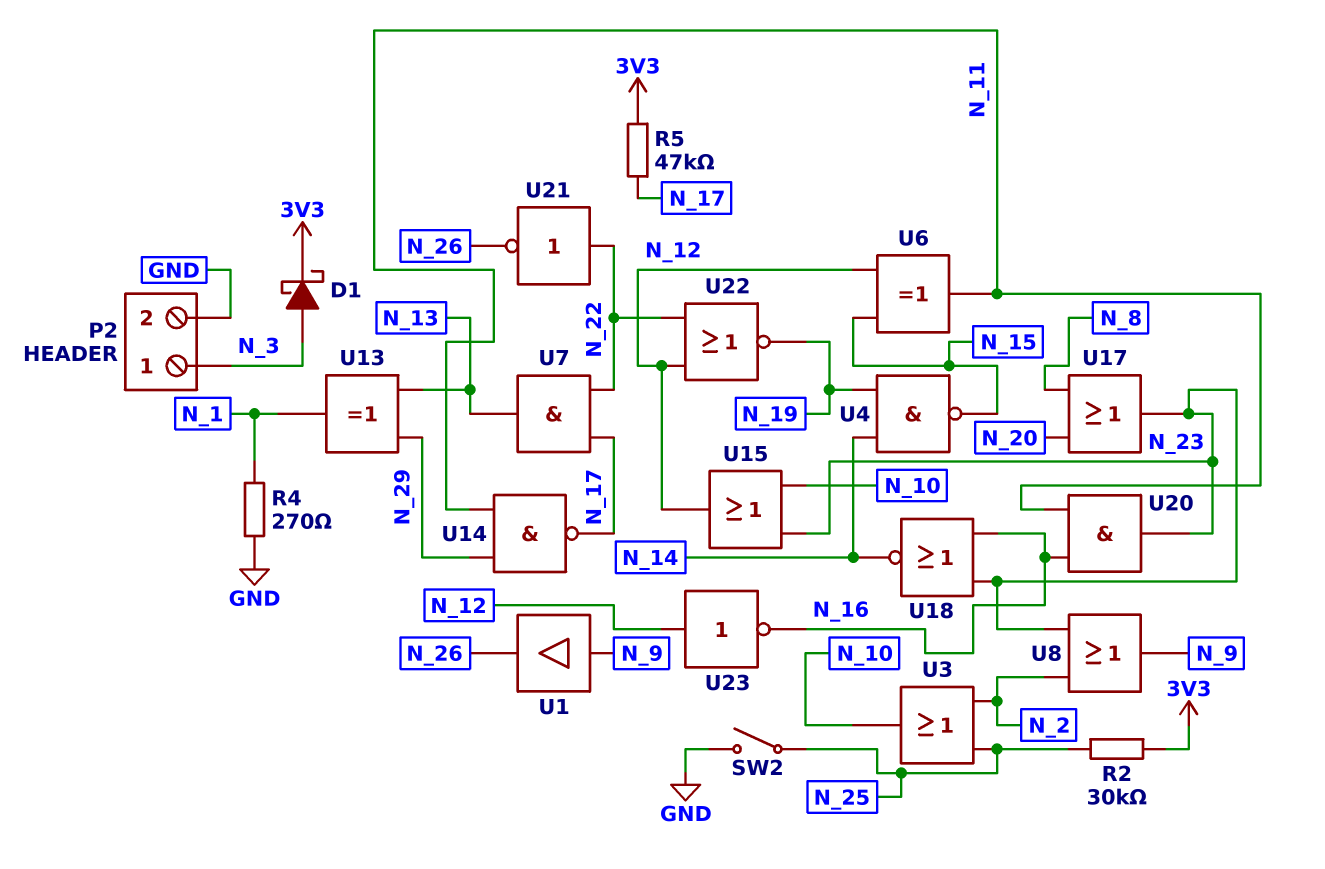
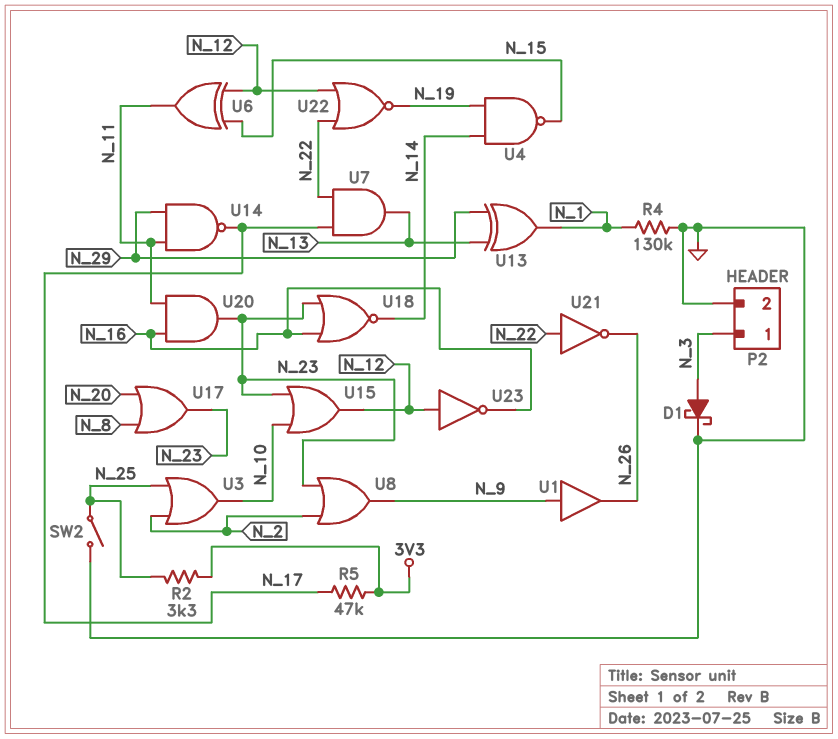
D1: schottky (A N_3, K 3V3) -> schottky (A N_3, K GND)
R2: 30k (3V3, N_25) -> 3.3k (3V3, N_25)
R4: 270 (GND, N_1) -> 130k (GND, N_1)

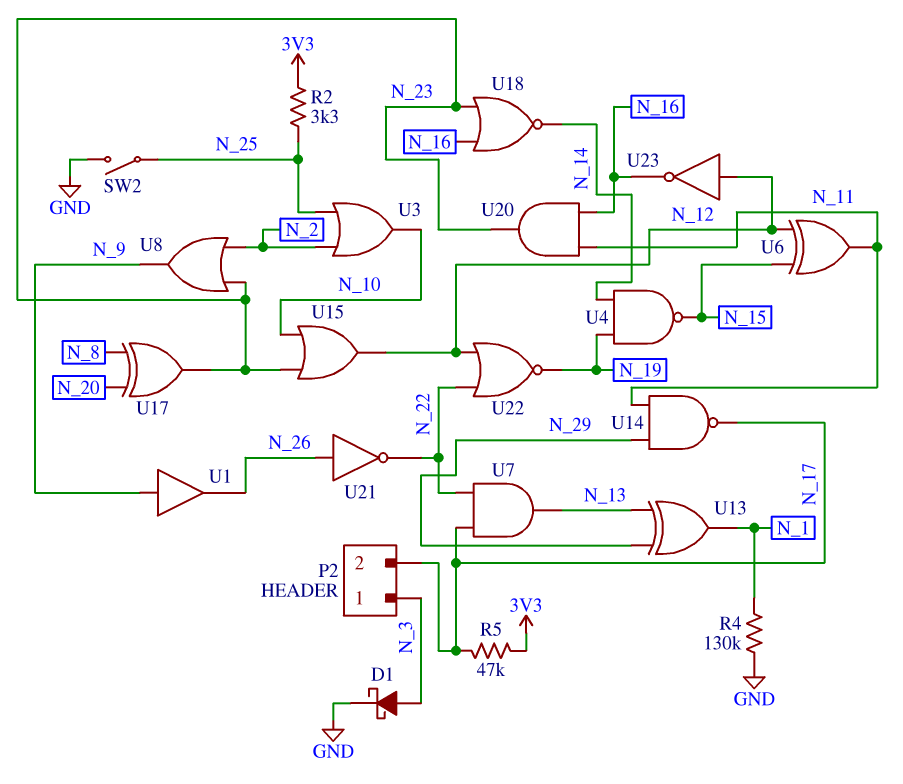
P2 pin 2: GND -> N_17
U17: OR (in N_8, in N_20, out N_23) -> XOR (in N_8, in N_20, out N_23)
U21: NOT (in N_22, out N_26) -> NOT (in N_26, out N_22)

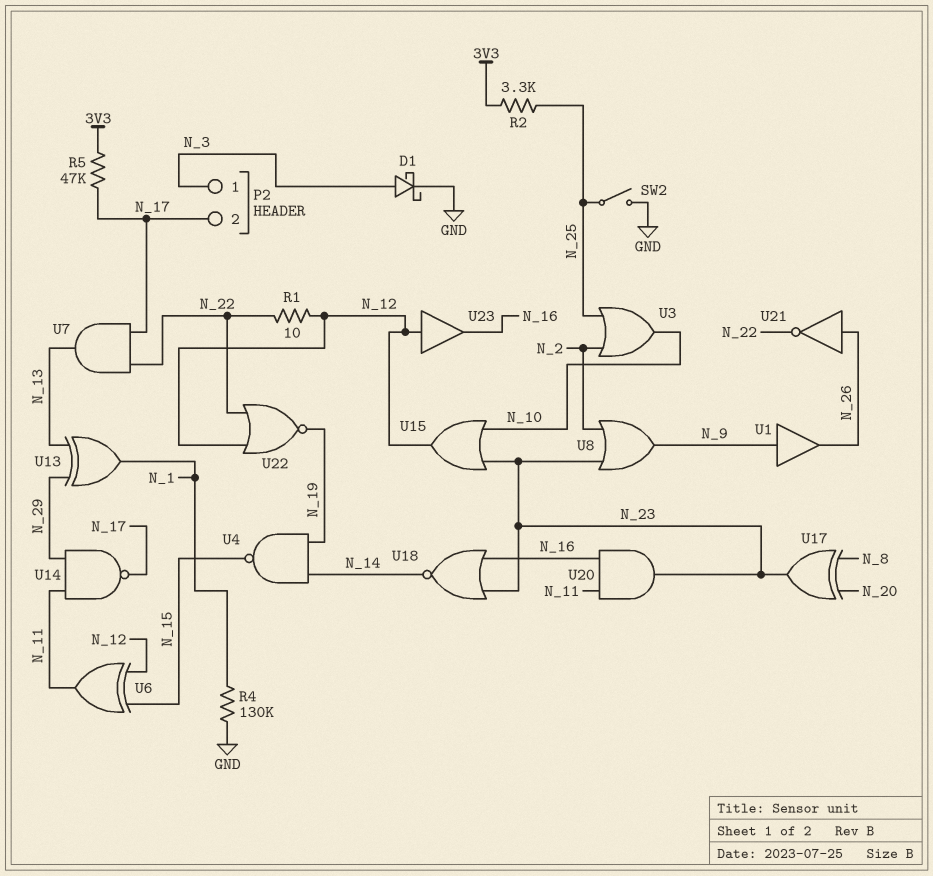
R1: none -> 10 (N_12, N_22)
U23: NOT (in N_12, out N_16) -> buffer (in N_12, out N_16)

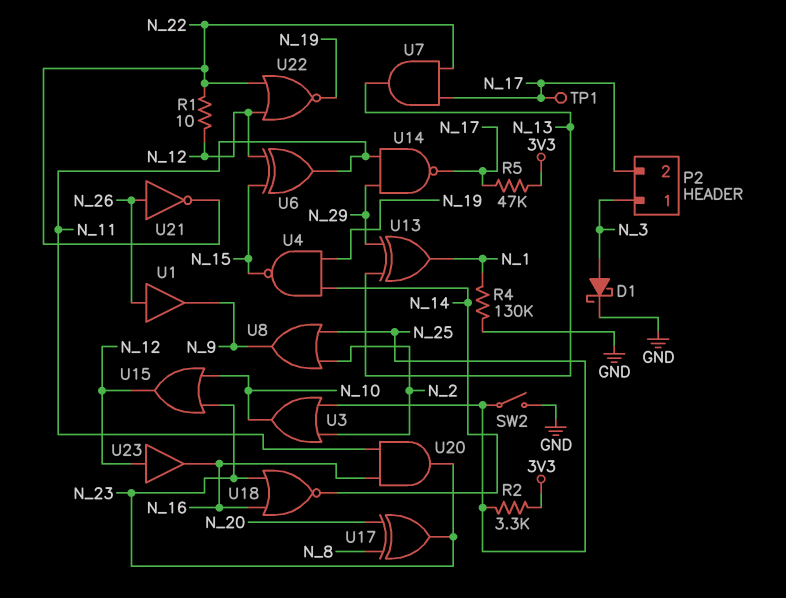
TP1: none -> test point (N_17)
U1: buffer (in N_9, out N_26) -> buffer (in N_26, out N_9)
U8: OR (in N_2, in N_23, out N_9) -> OR (in N_2, in N_25, out N_9)

